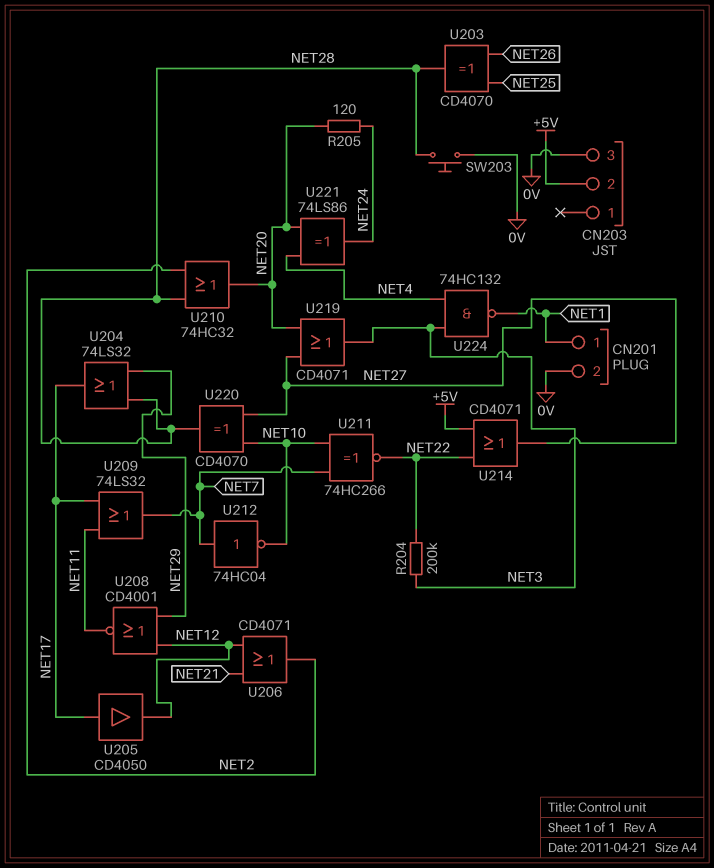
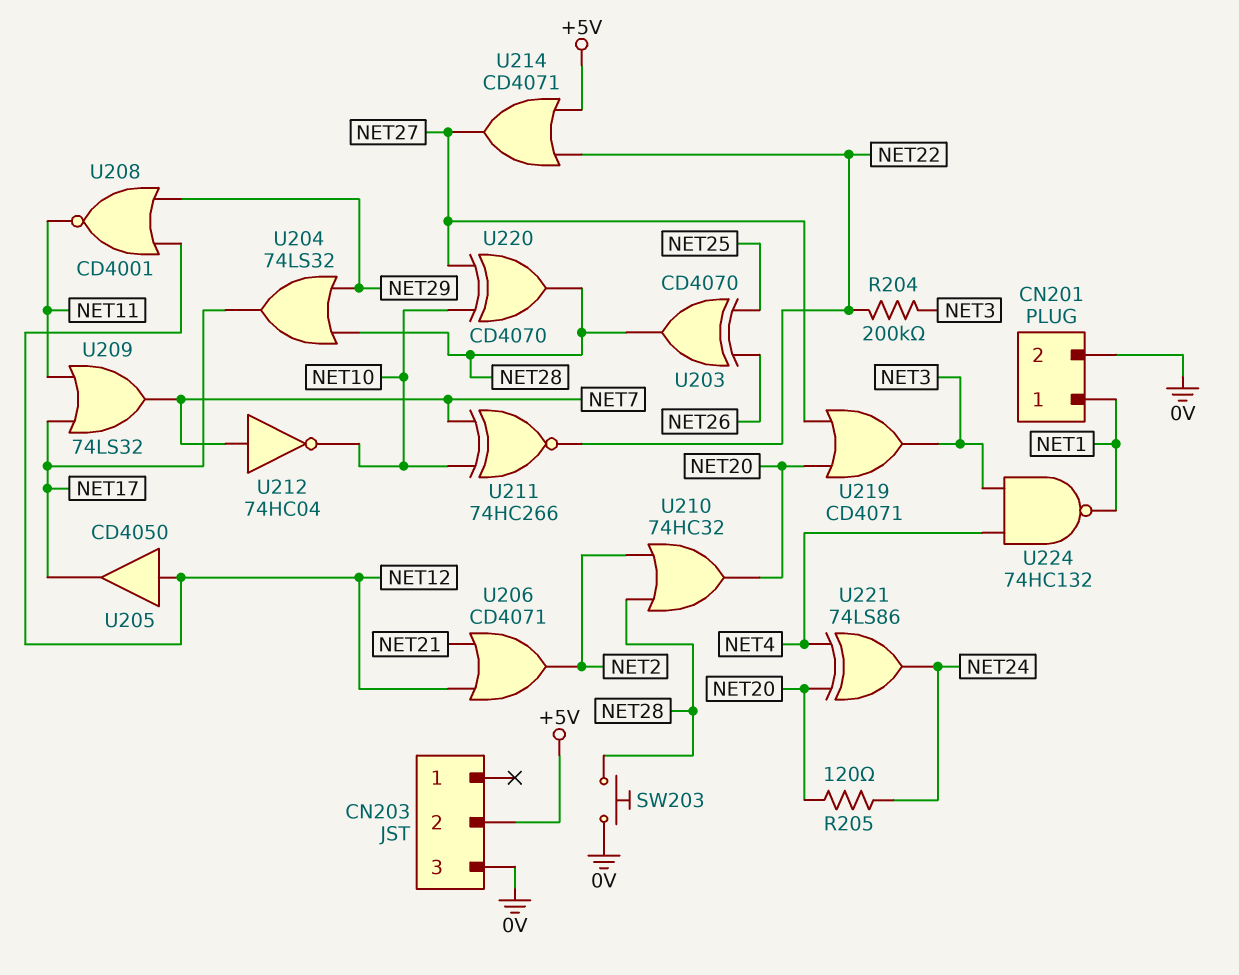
U205: buffer CD4050 (in NET17, out NET12) -> buffer CD4050 (in NET12, out NET17)

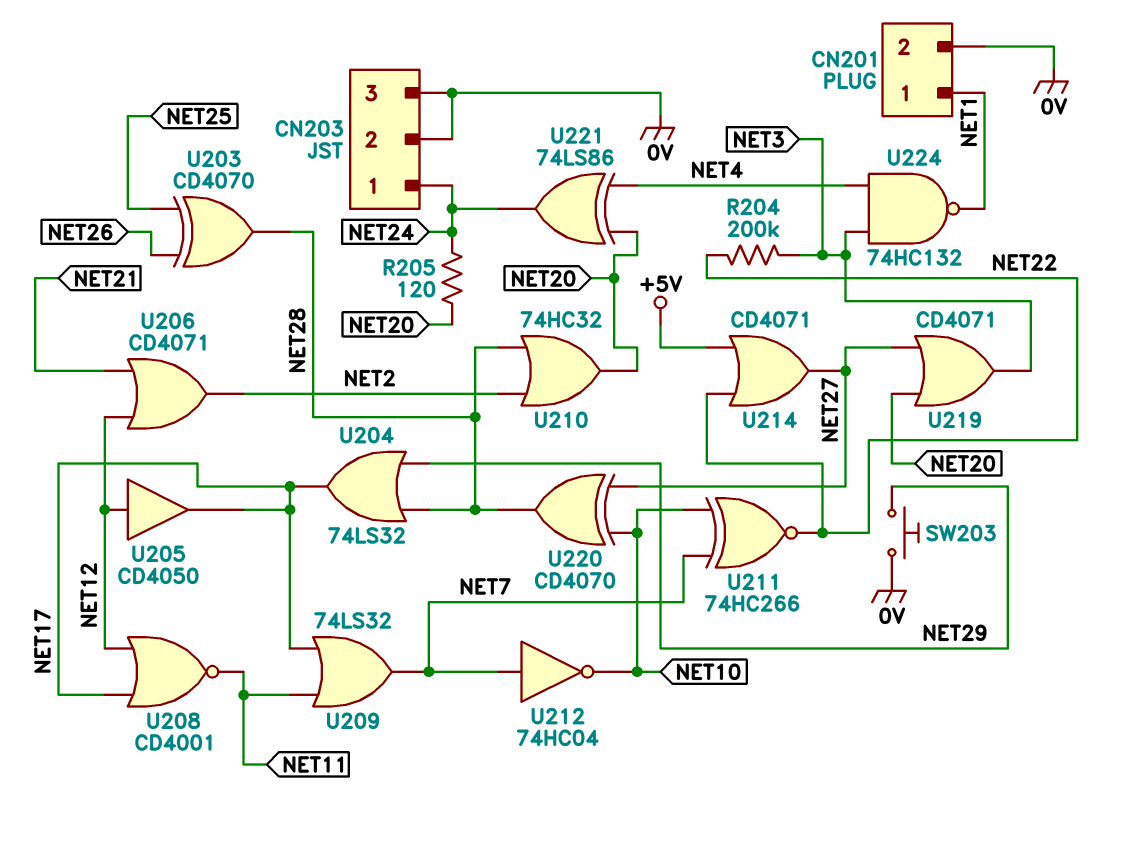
CN203 pin 1: none -> NET24
CN203 pin 2: +5V -> 0V
SW203: button (0V, NET28) -> button (0V, NET29)
U208: NOR CD4001 (in NET12, in NET29, out NET11) -> NOR CD4001 (in NET12, in NET17, out NET11)

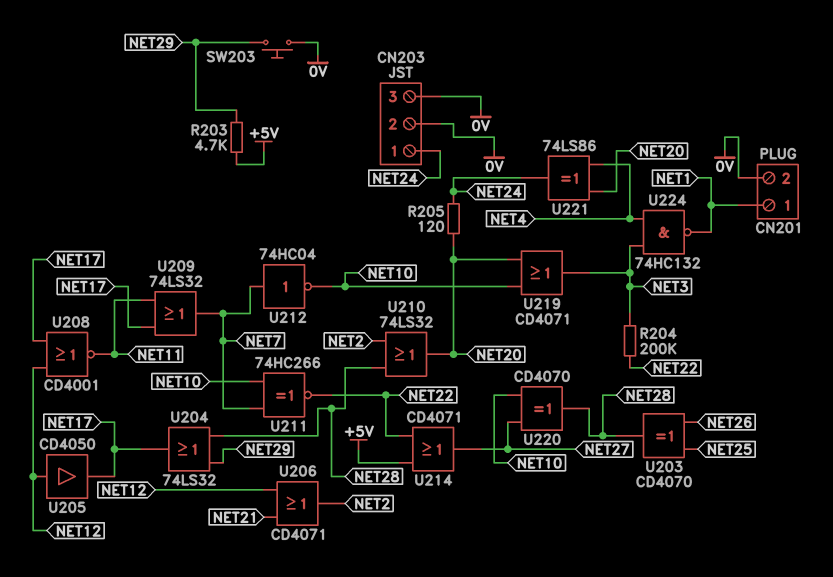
R203: none -> 4.7k (+5V, NET29)
U210: OR 74HC32 (in NET2, in NET28, out NET20) -> OR 74LS32 (in NET2, in NET28, out NET20)
U219: OR CD4071 (in NET20, in NET27, out NET3) -> OR CD4071 (in NET10, in NET20, out NET3)

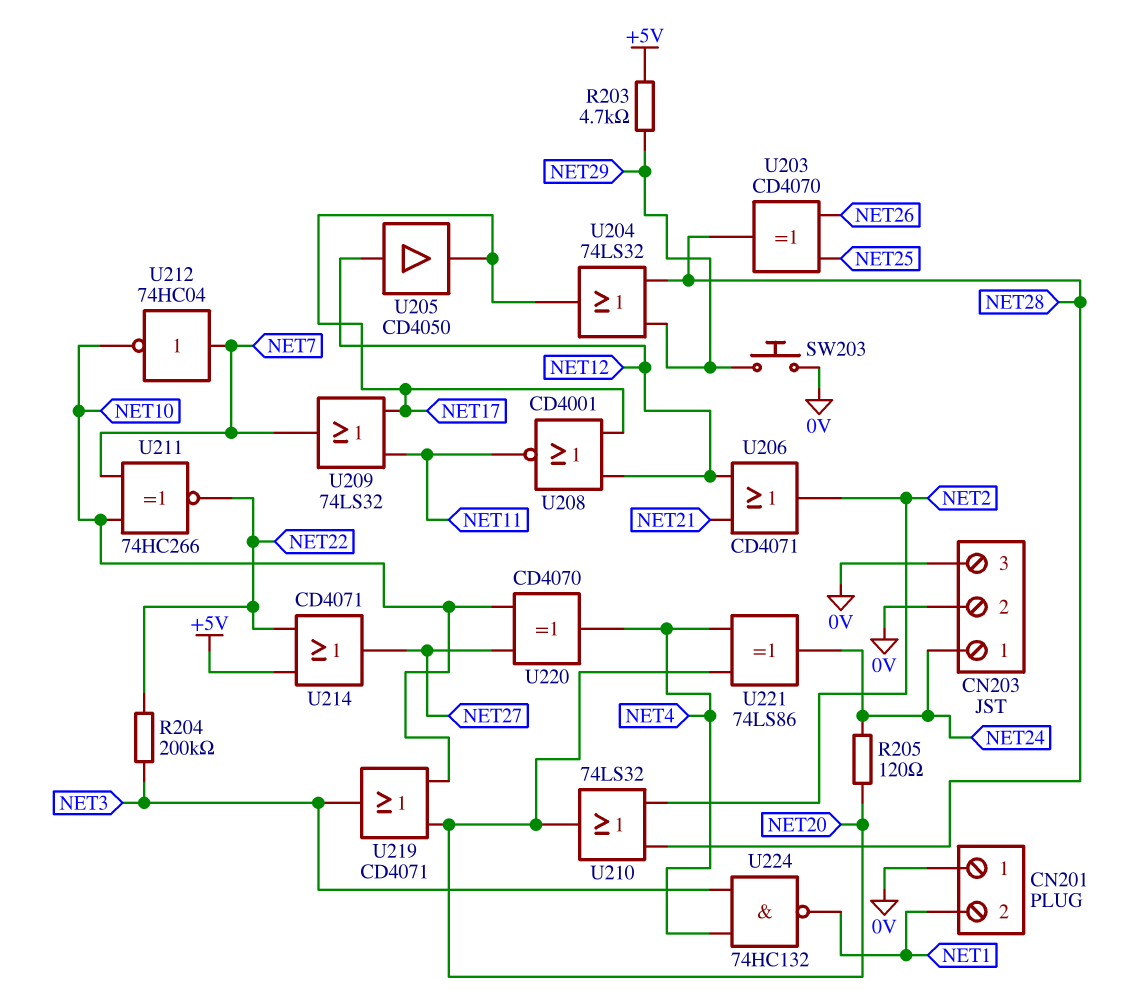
CN201 pin 1: NET1 -> 0V
CN201 pin 2: 0V -> NET1
U220: XOR CD4070 (in NET10, in NET27, out NET28) -> XOR CD4070 (in NET10, in NET27, out NET4)

